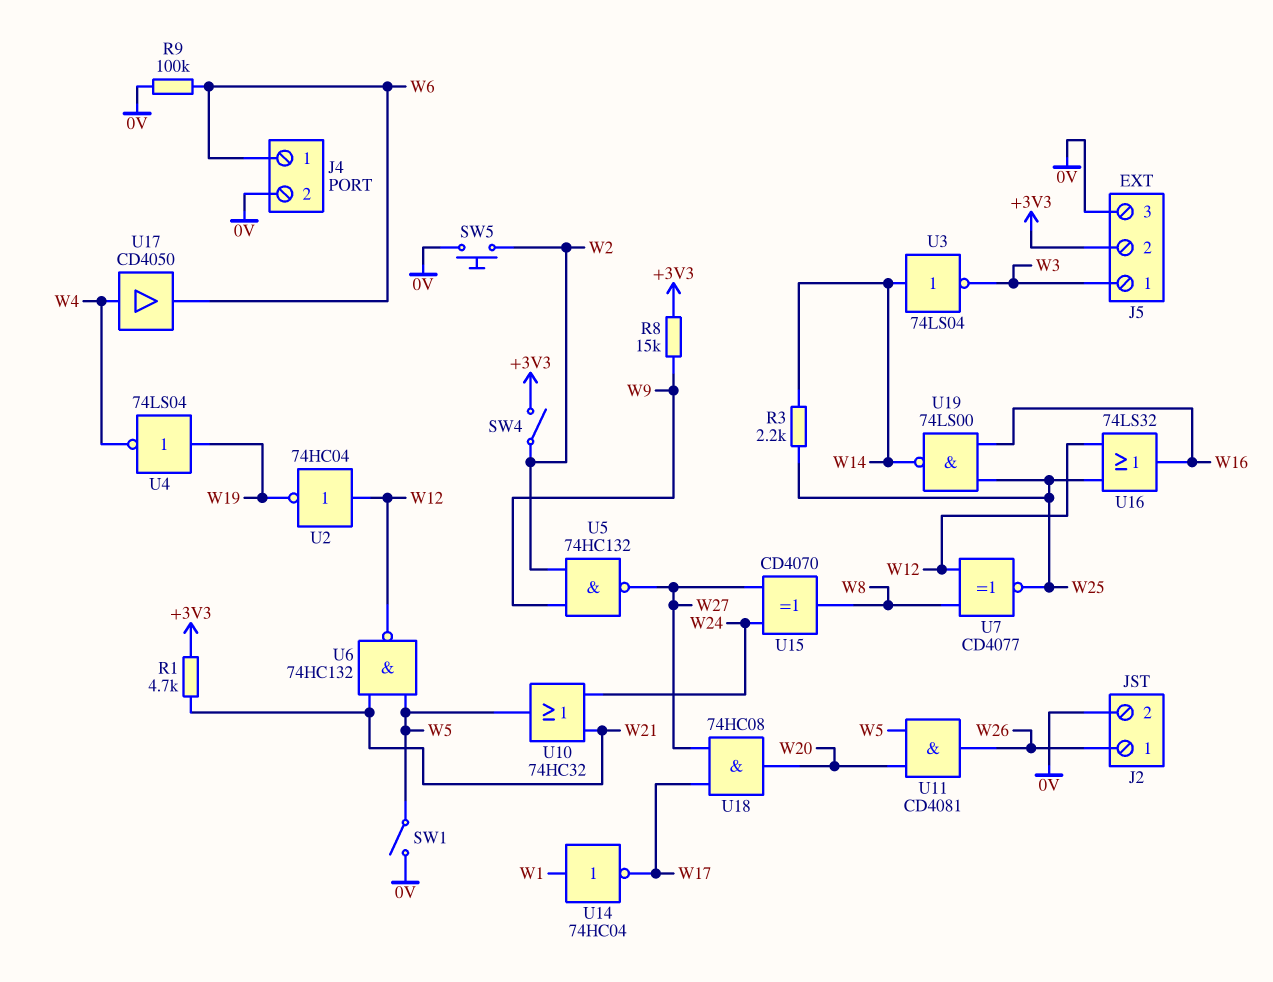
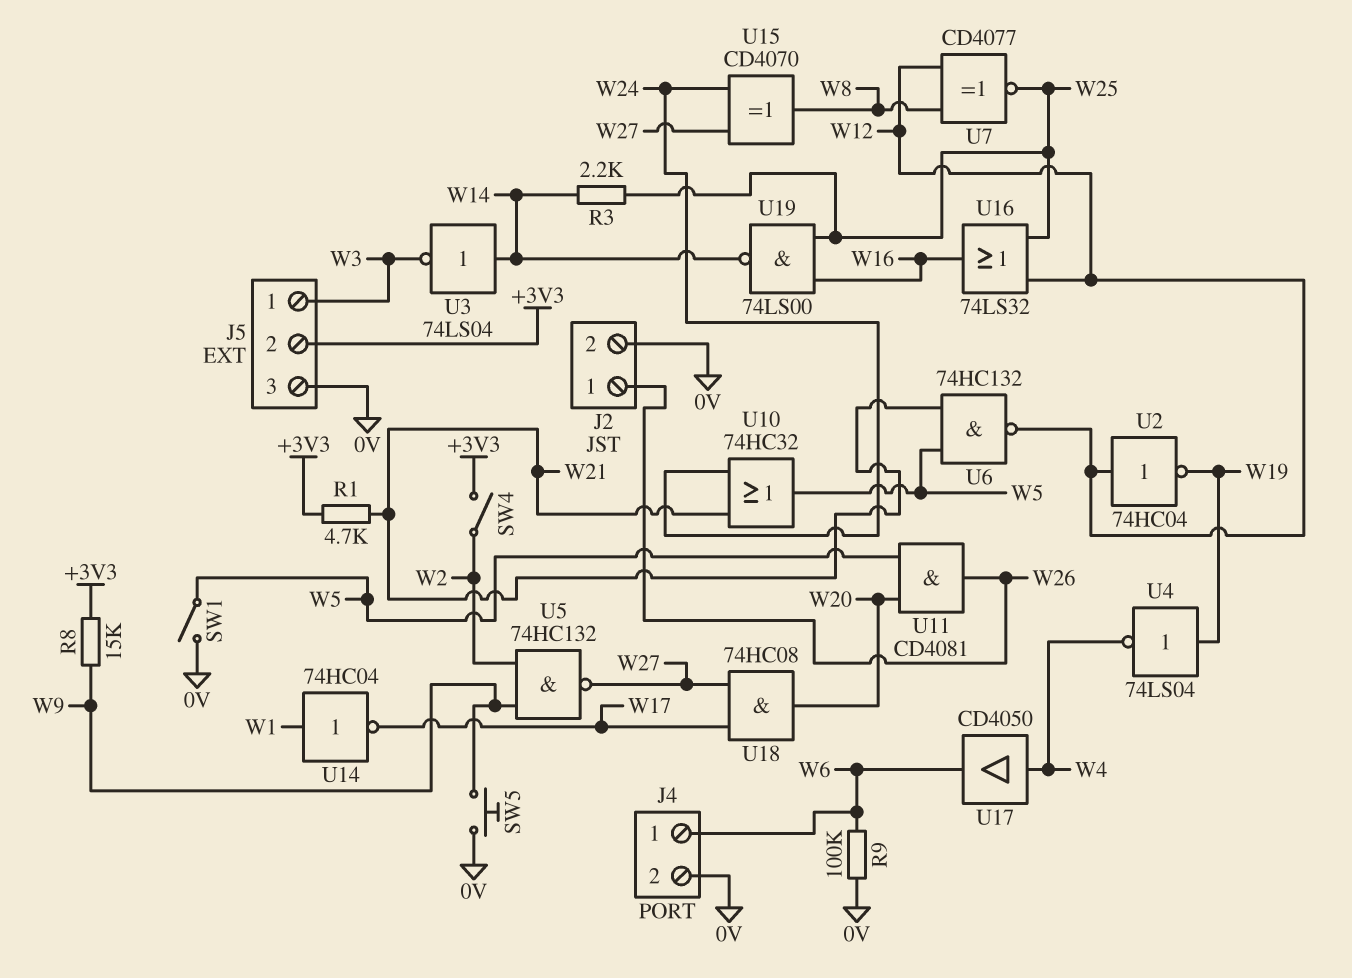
SW5: button (0V, W2) -> button (0V, W9)

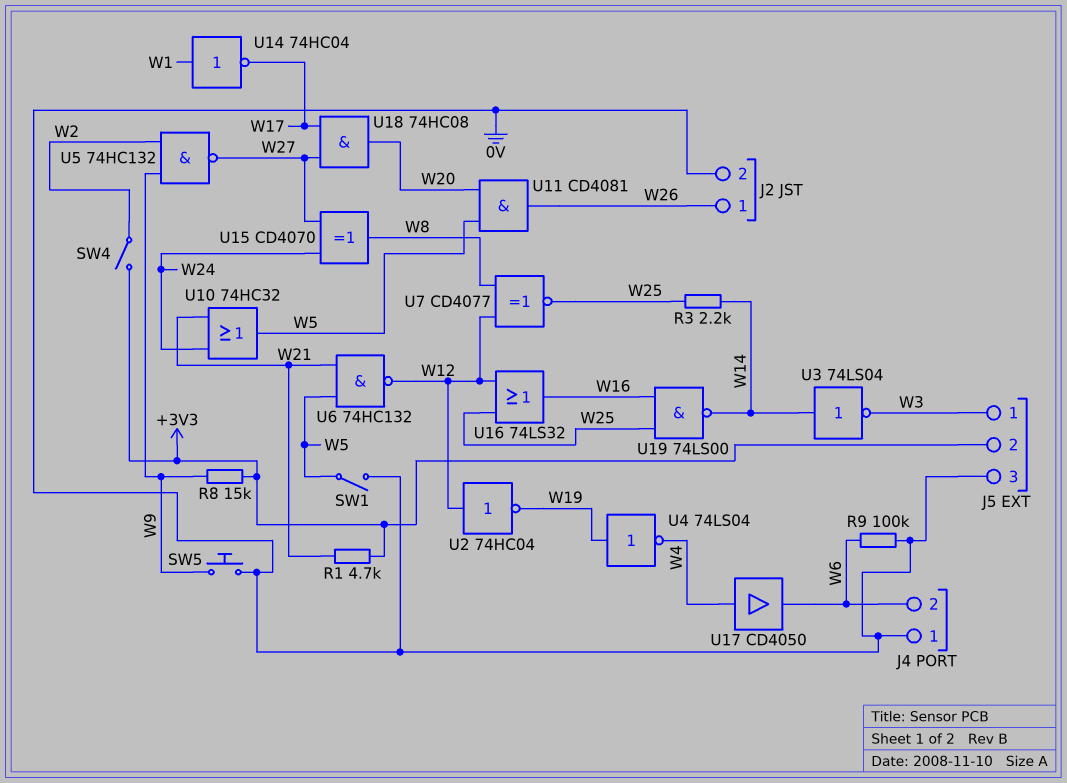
J4 pin 1: W6 -> 0V
J4 pin 2: 0V -> W6

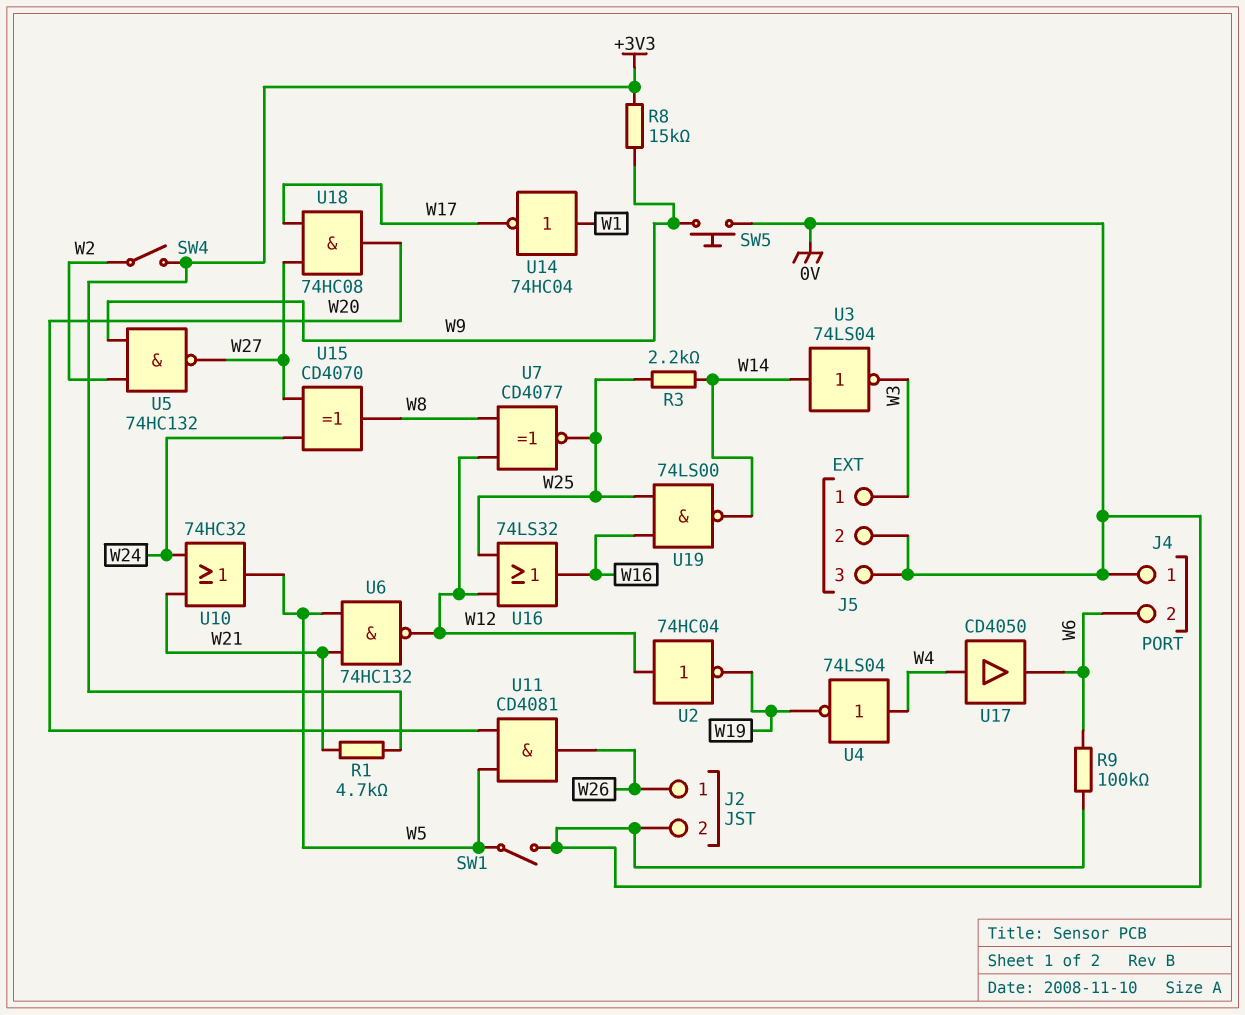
J5 pin 2: +3V3 -> 0V
U4: NOT 74LS04 (in W19, out W4) -> NOT 74LS04 (in W4, out W19)

